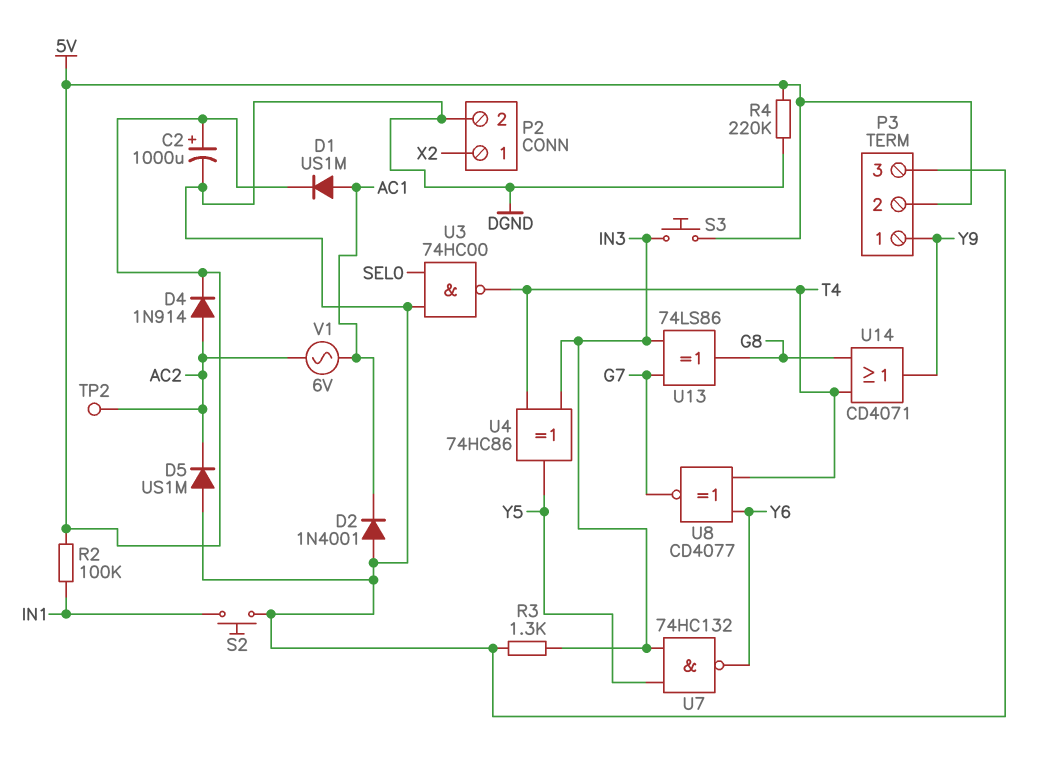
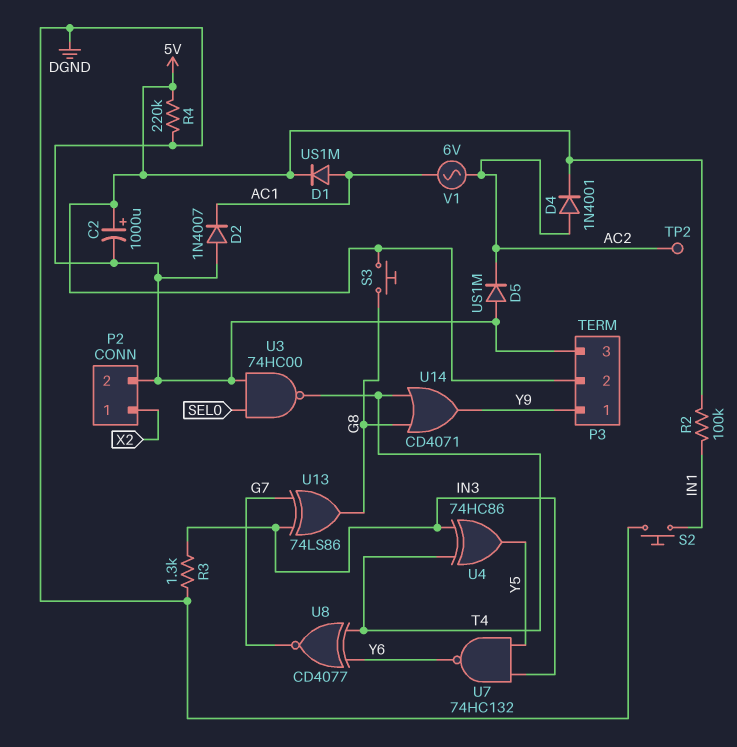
D2: diode 1N4001 (A DGND, K AC1) -> diode 1N4007 (A DGND, K AC1)
D4: diode 1N914 (A AC2, K 5V) -> diode 1N4001 (A AC2, K 5V)
S3: button (5V, IN3) -> button (5V, G8)

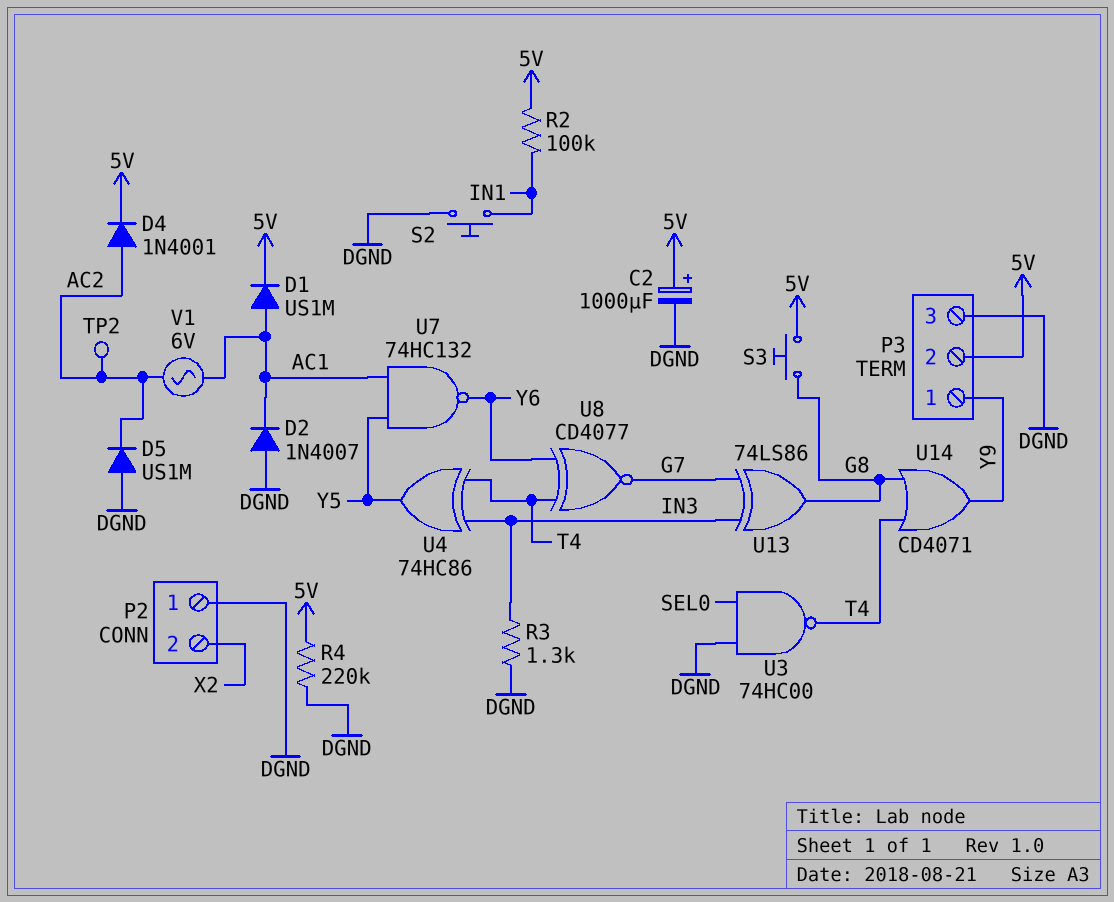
P2 pin 1: X2 -> DGND
P2 pin 2: DGND -> X2
U7: NAND 74HC132 (in IN3, in Y5, out Y6) -> NAND 74HC132 (in AC1, in Y5, out Y6)

